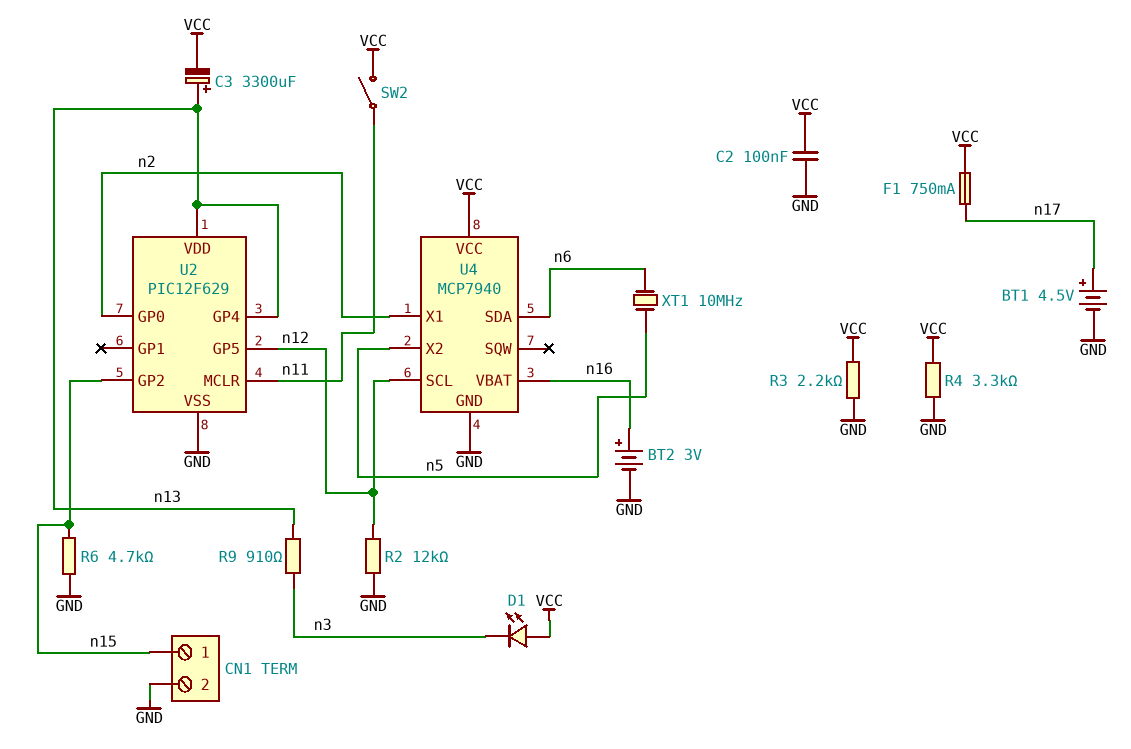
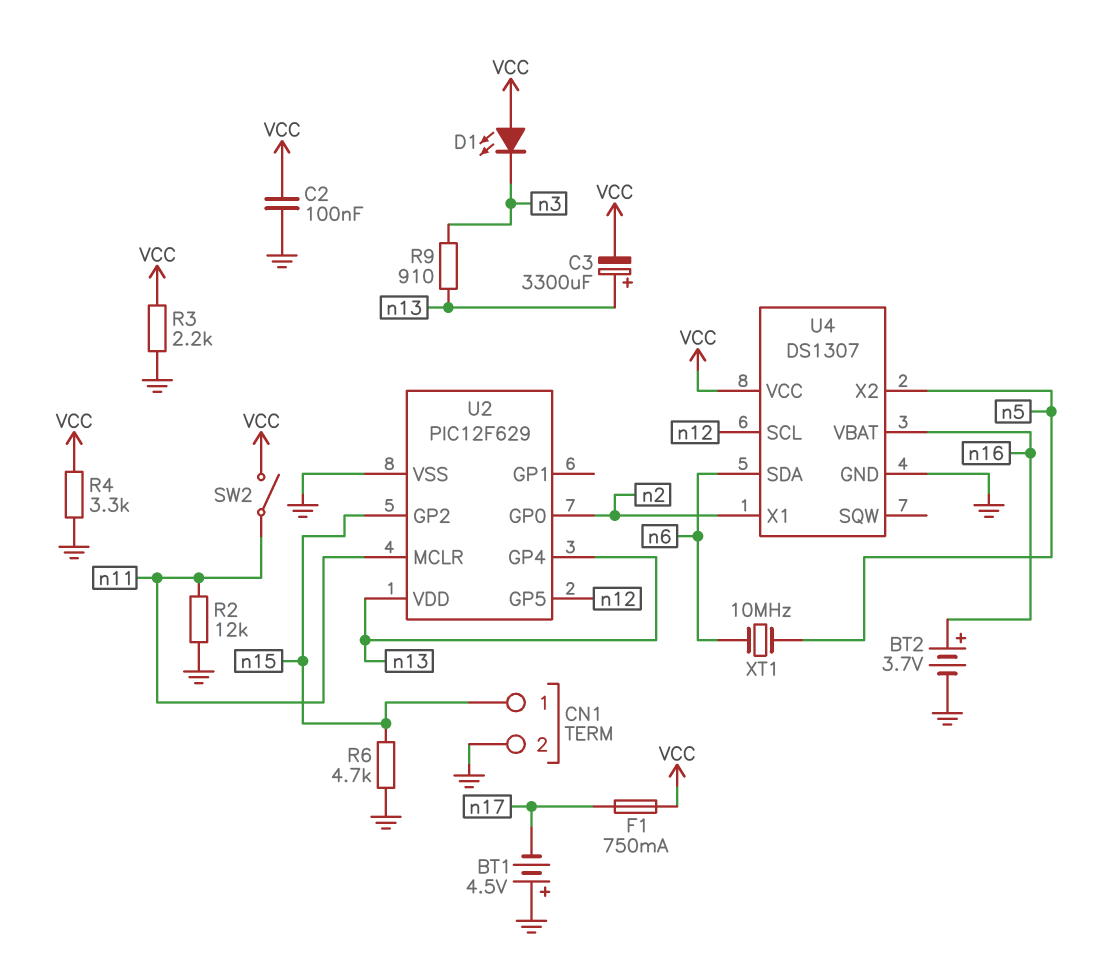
BT1: 4.5V (plus n17, minus GND) -> 4.5V (plus GND, minus n17)
BT2: 3V (plus n16, minus GND) -> 3.7V (plus n16, minus GND)
R2: 12k (GND, n12) -> 12k (GND, n11)
U4: MCP7940 -> DS1307

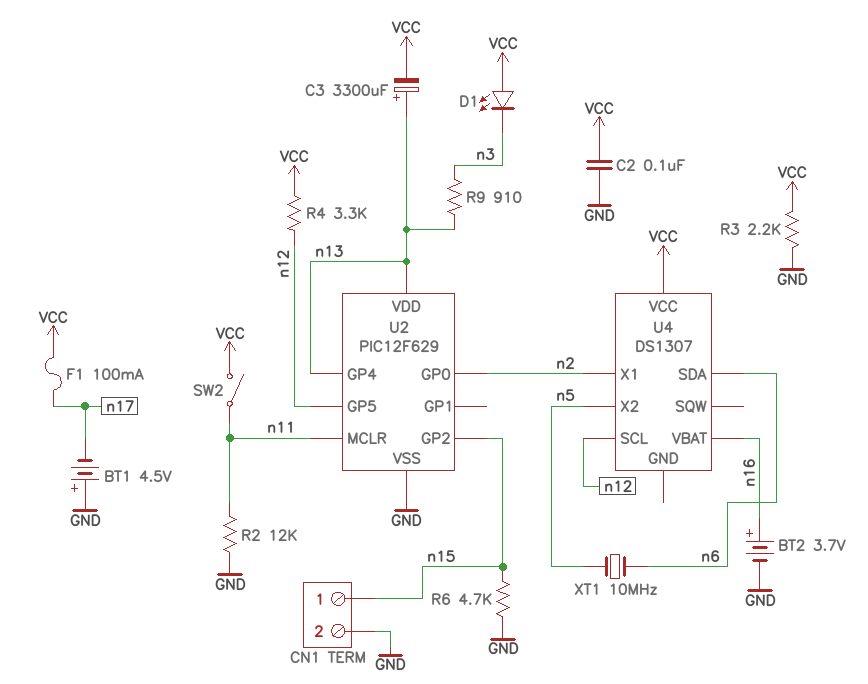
F1: 750mA (VCC, n17) -> 100mA (VCC, n17)
R4: 3.3k (GND, VCC) -> 3.3k (VCC, n12)
U4 pin GND: GND -> none

